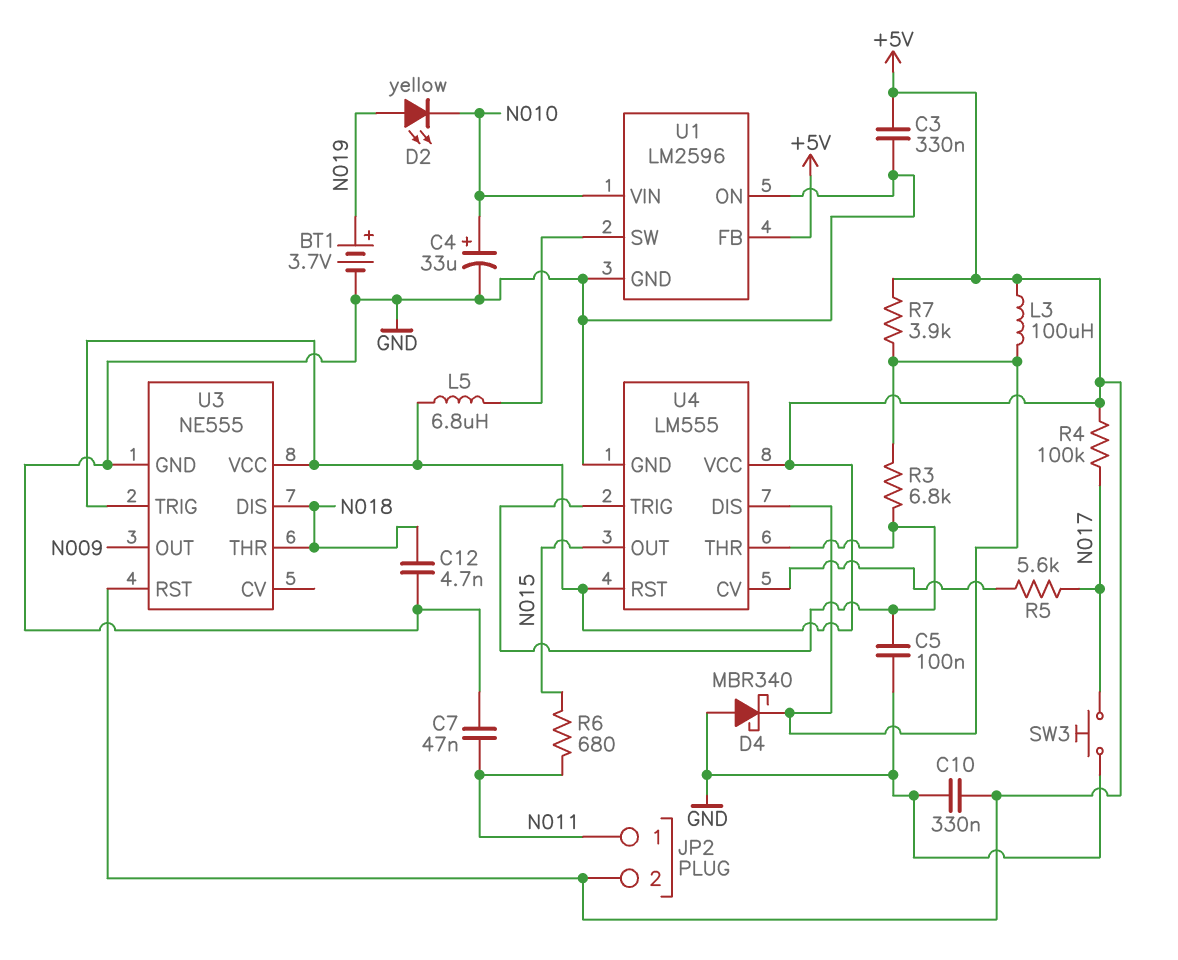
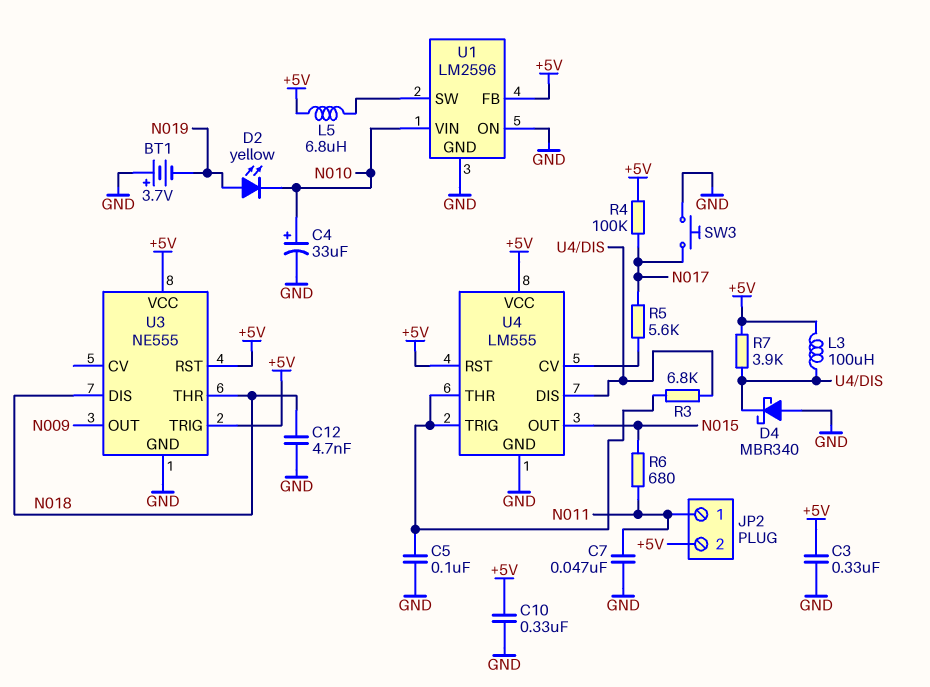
BT1: 3.7V (plus N019, minus GND) -> 3.7V (plus GND, minus N019)

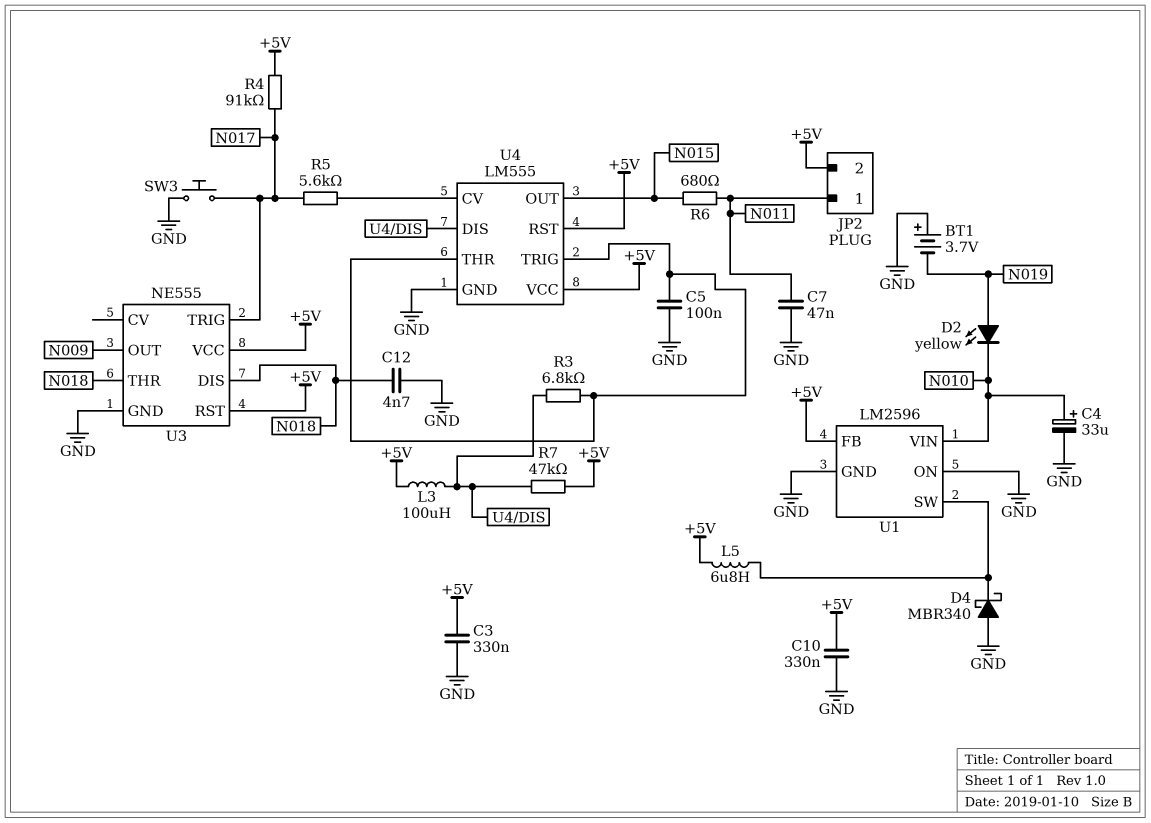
D4: schottky MBR340 (A GND, K U4/DIS) -> schottky MBR340 (A GND, K U1/SW)
R4: 100k (+5V, N017) -> 91k (+5V, N017)
R7: 3.9k (+5V, U4/DIS) -> 47k (+5V, U4/DIS)
U3 pin TRIG: +5V -> N017

